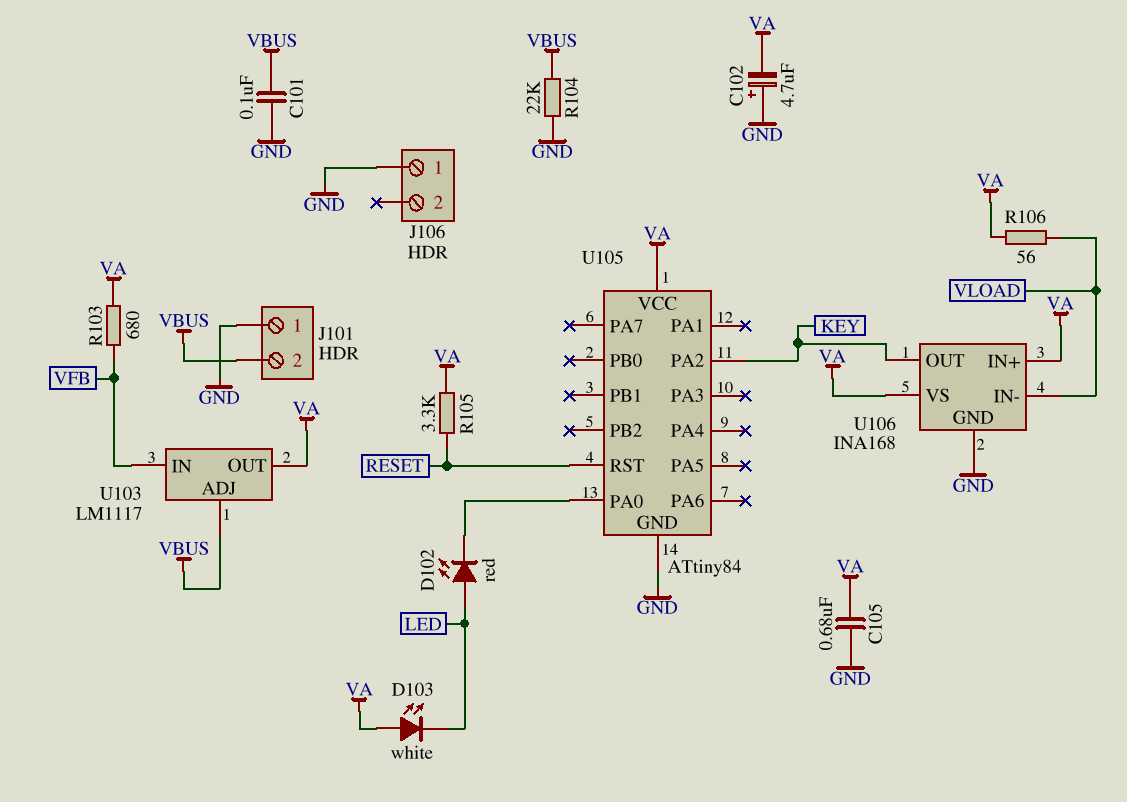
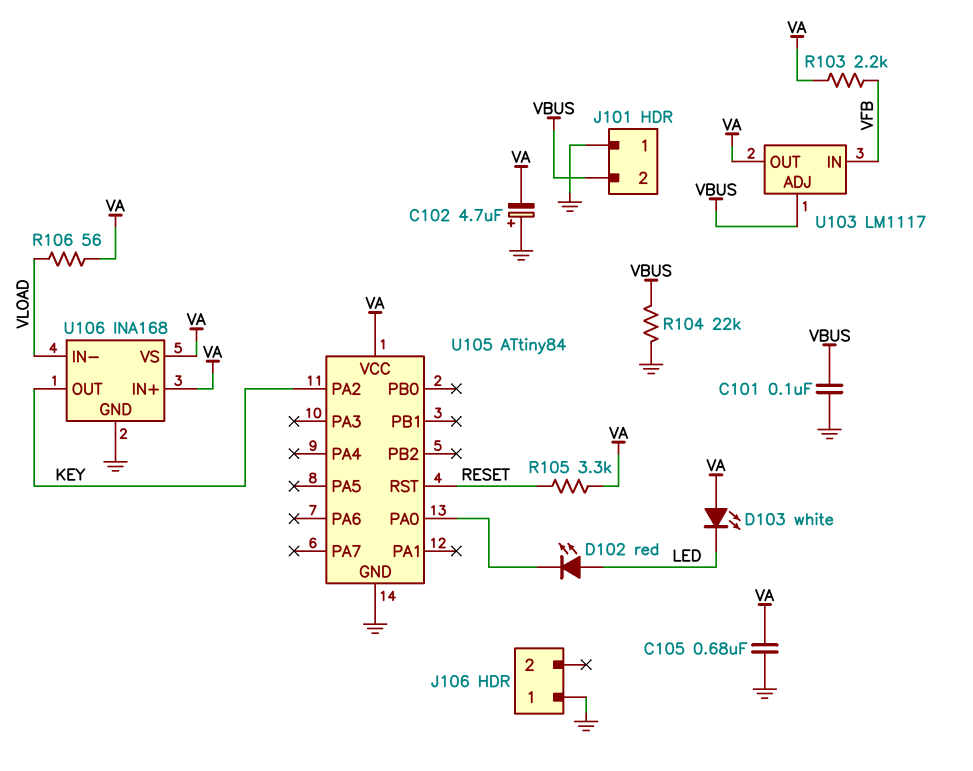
R103: 680 (VA, VFB) -> 2.2k (VA, VFB)

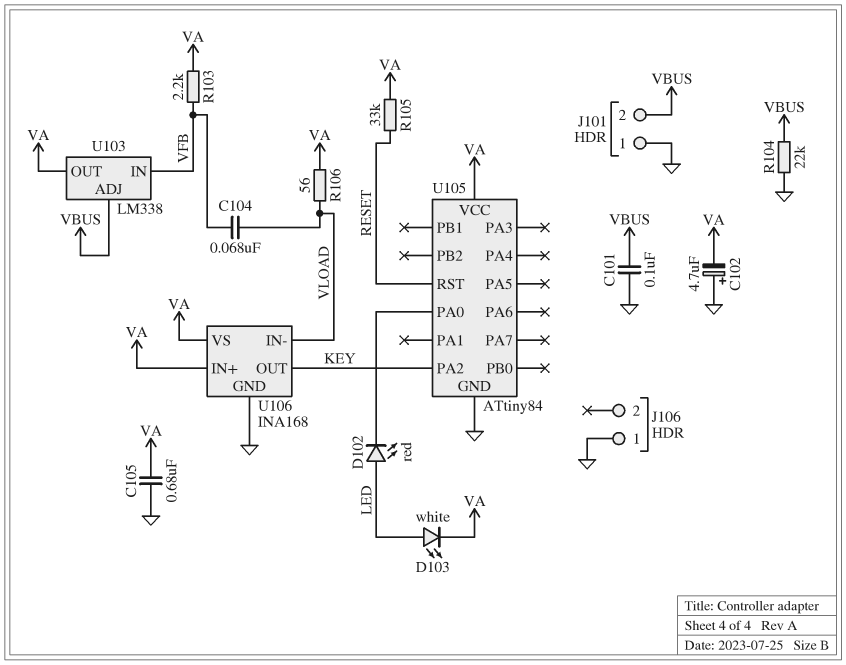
C104: none -> 68nF (VFB, VLOAD)
D103: LED white (A VA, K LED) -> LED white (A LED, K VA)
R105: 3.3k (RESET, VA) -> 33k (RESET, VA)
U103: LM1117 -> LM338

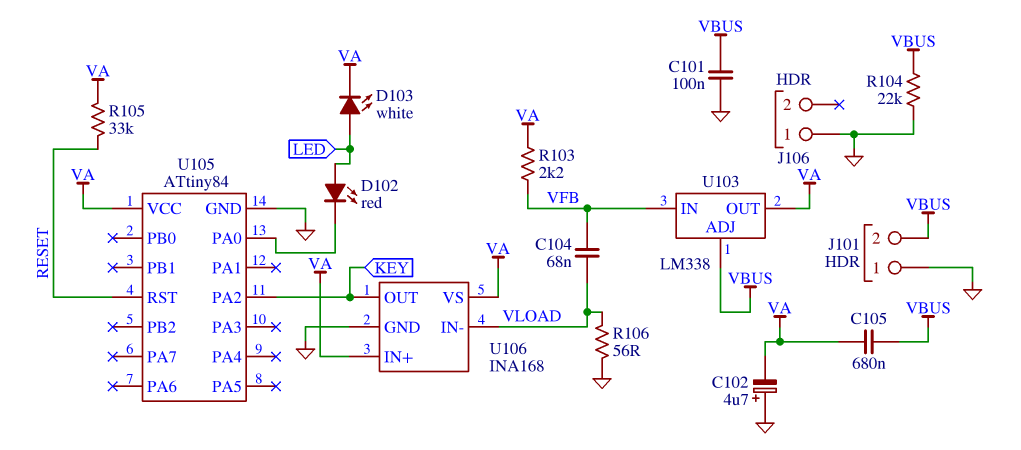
C105: 680nF (GND, VA) -> 680nF (VA, VBUS)
R106: 56 (VA, VLOAD) -> 56 (GND, VLOAD)

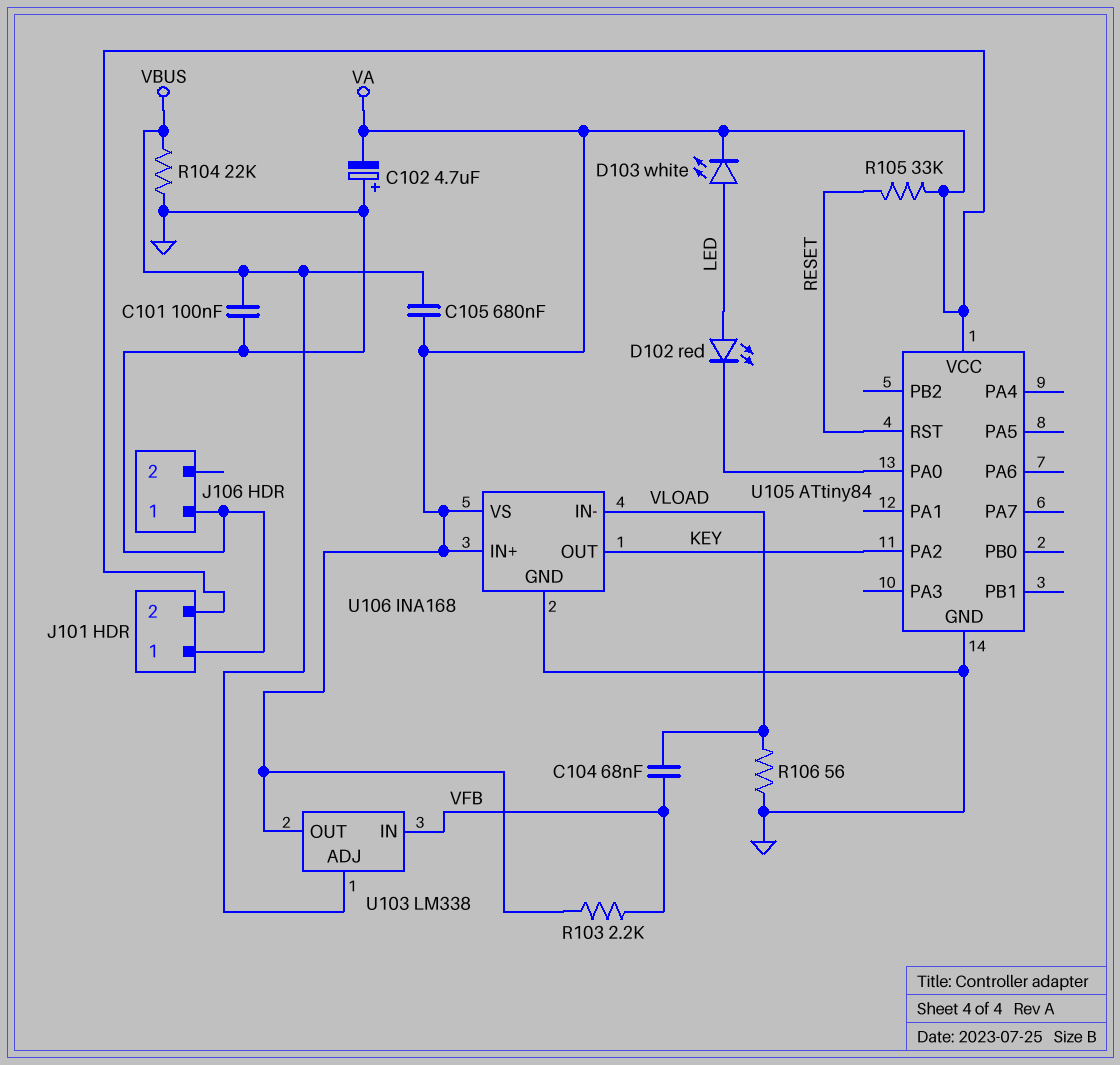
J101 pin 2: VBUS -> VA

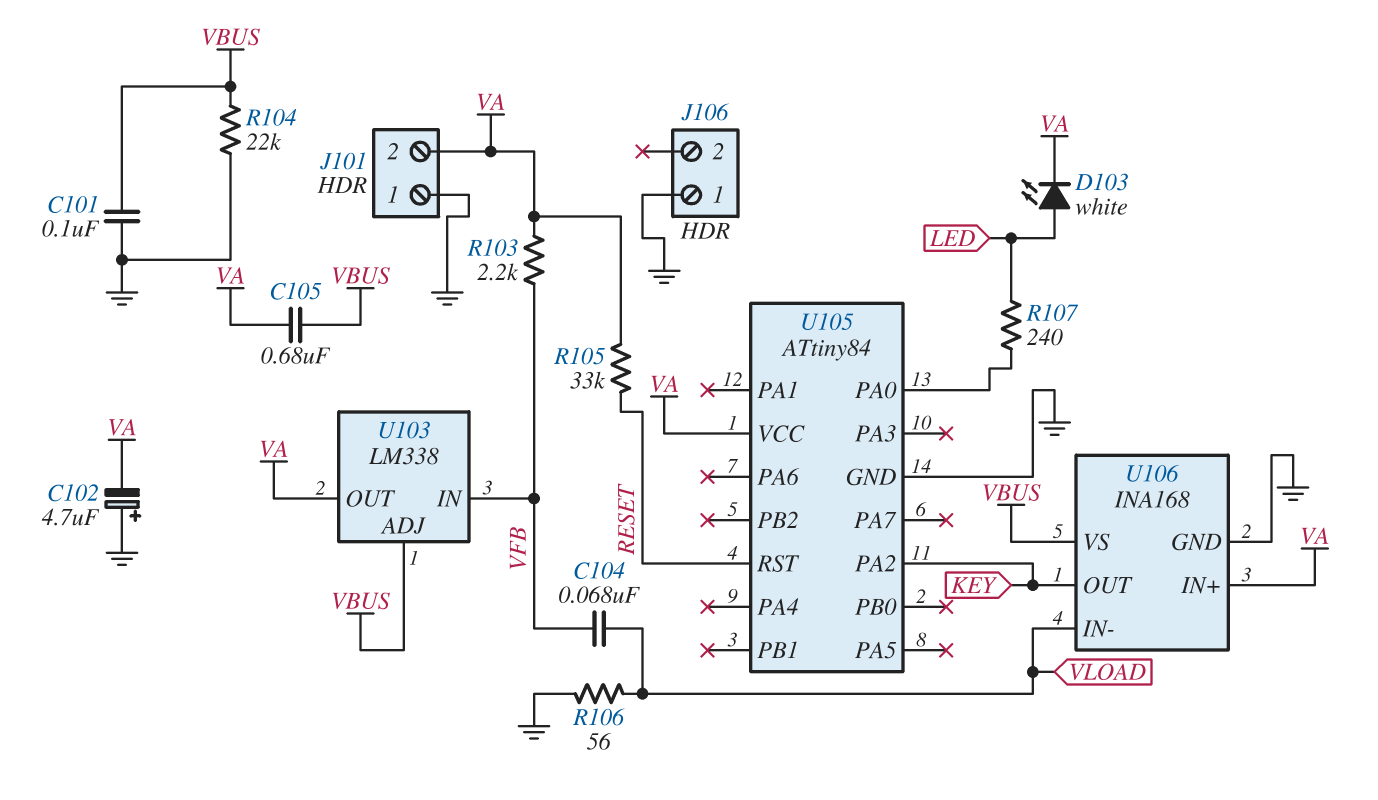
D102: LED red (A LED, K U105/PA0) -> none
R107: none -> 240 (LED, U105/PA0)
U106 pin VS: VA -> VBUS

